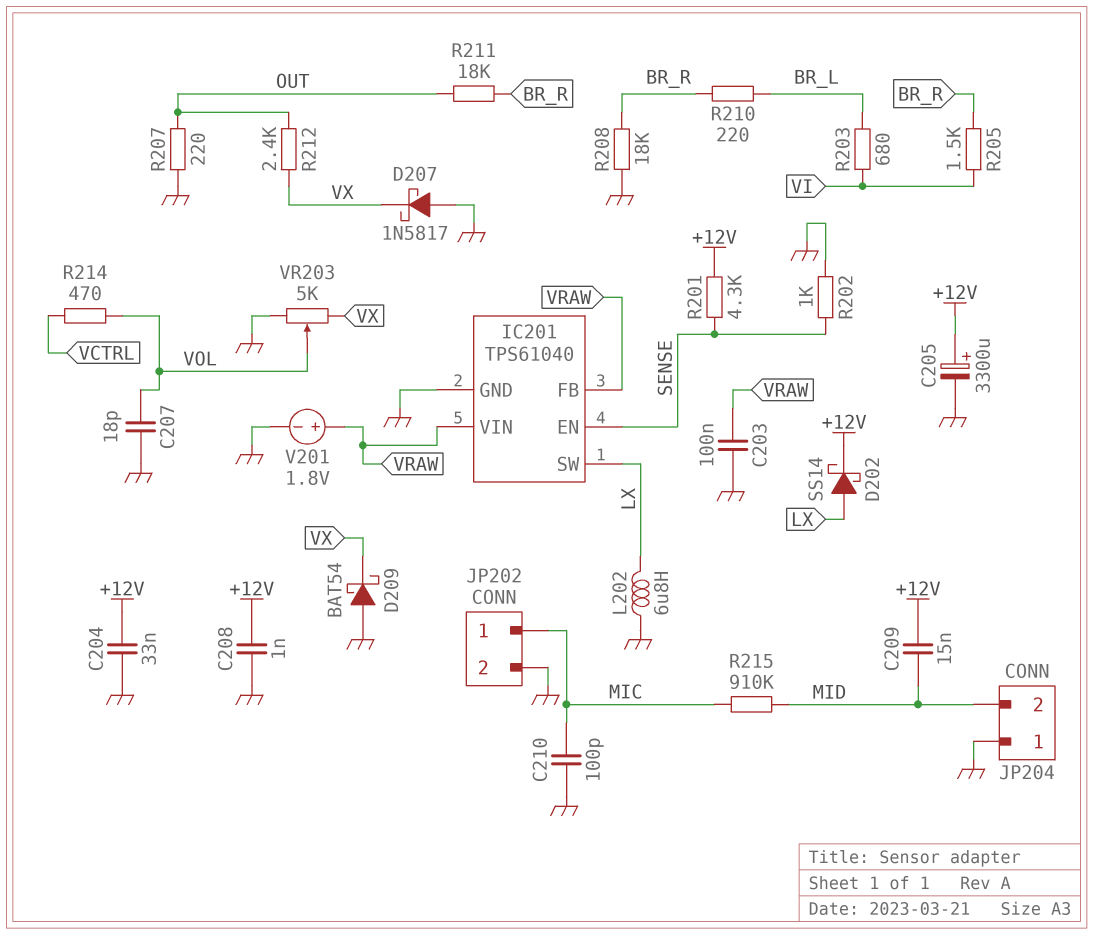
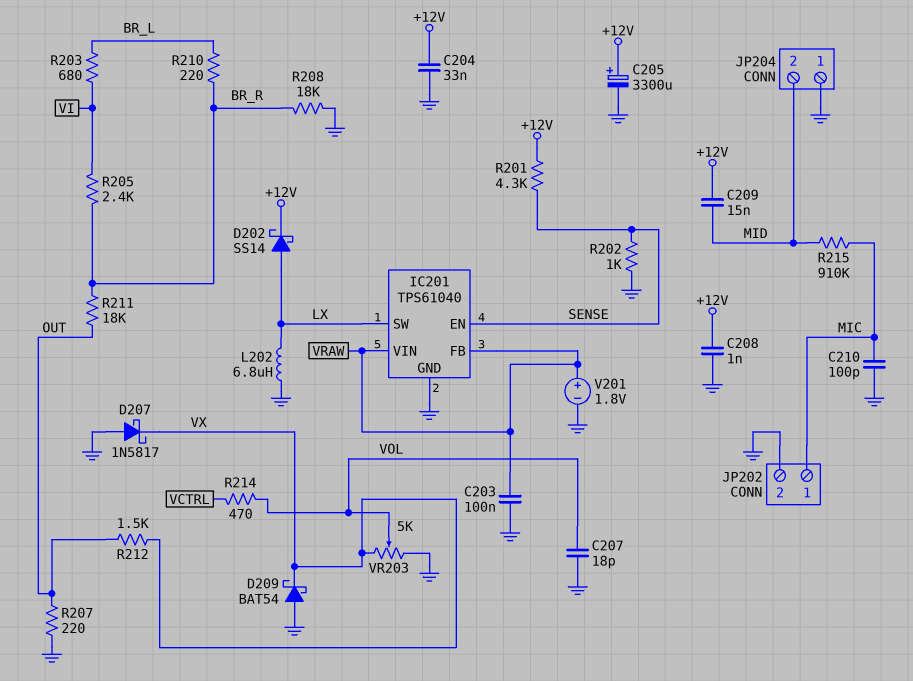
R205: 1.5k (BR_R, VI) -> 2.4k (BR_R, VI)
R212: 2.4k (OUT, VX) -> 1.5k (OUT, VX)

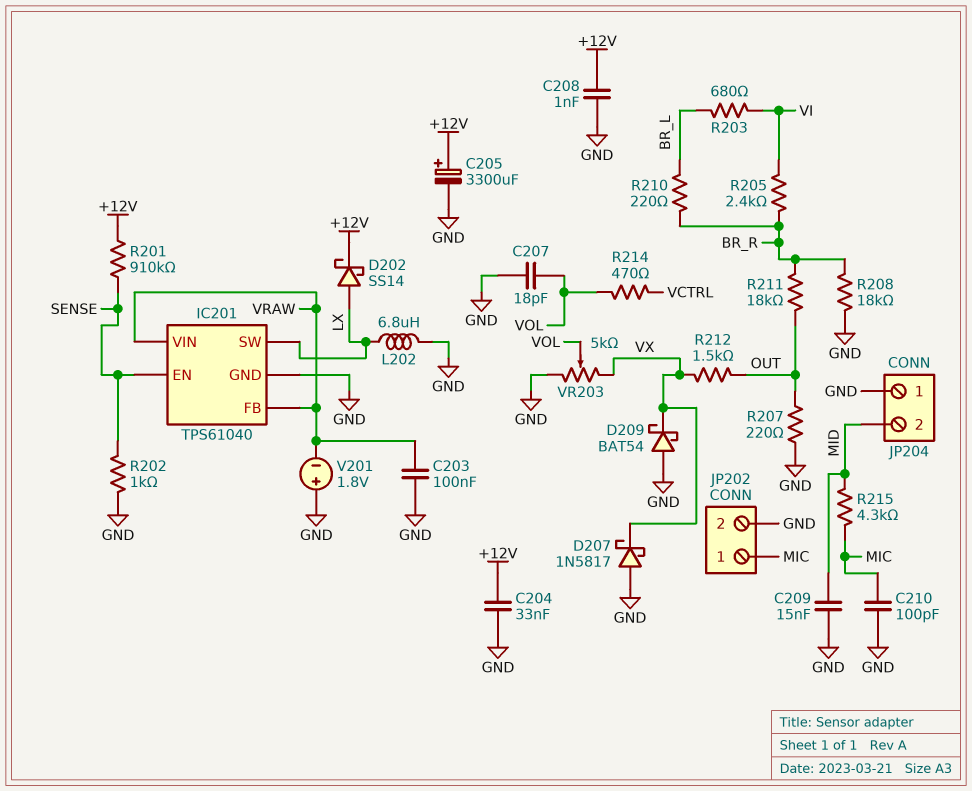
C209: 15nF (+12V, MID) -> 15nF (GND, MID)
R201: 4.3k (+12V, SENSE) -> 910k (+12V, SENSE)
R215: 910k (MIC, MID) -> 4.3k (MIC, MID)
V201: 1.8V (plus VRAW, minus GND) -> 1.8V (plus GND, minus VRAW)

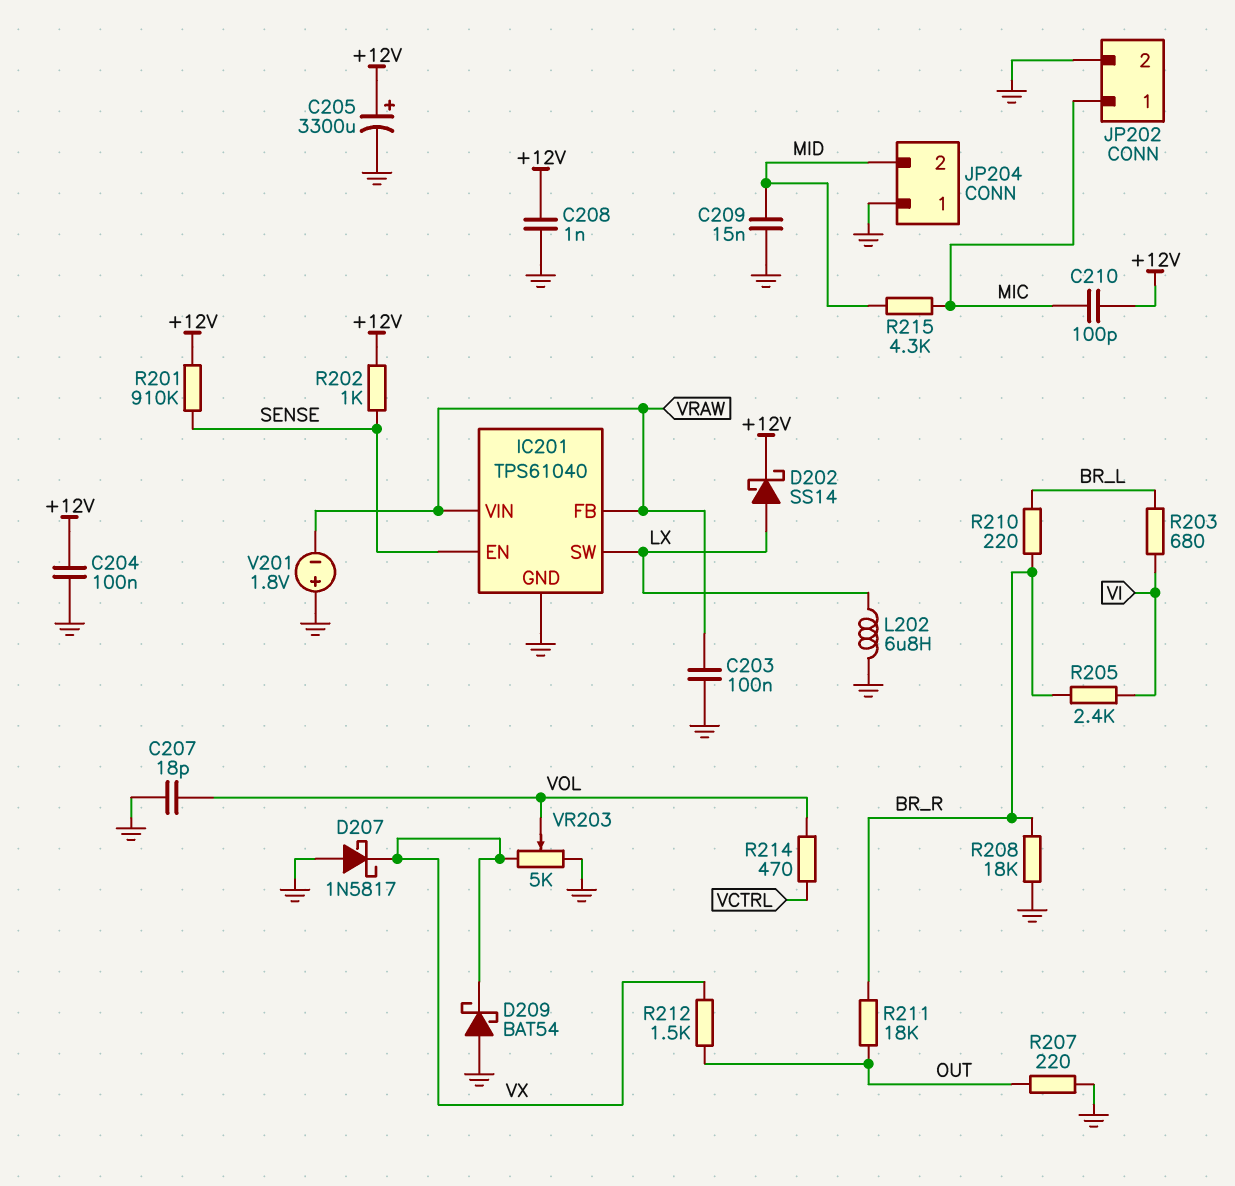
C204: 33nF (+12V, GND) -> 100nF (+12V, GND)
C210: 100pF (GND, MIC) -> 100pF (+12V, MIC)
R202: 1k (GND, SENSE) -> 1k (+12V, SENSE)

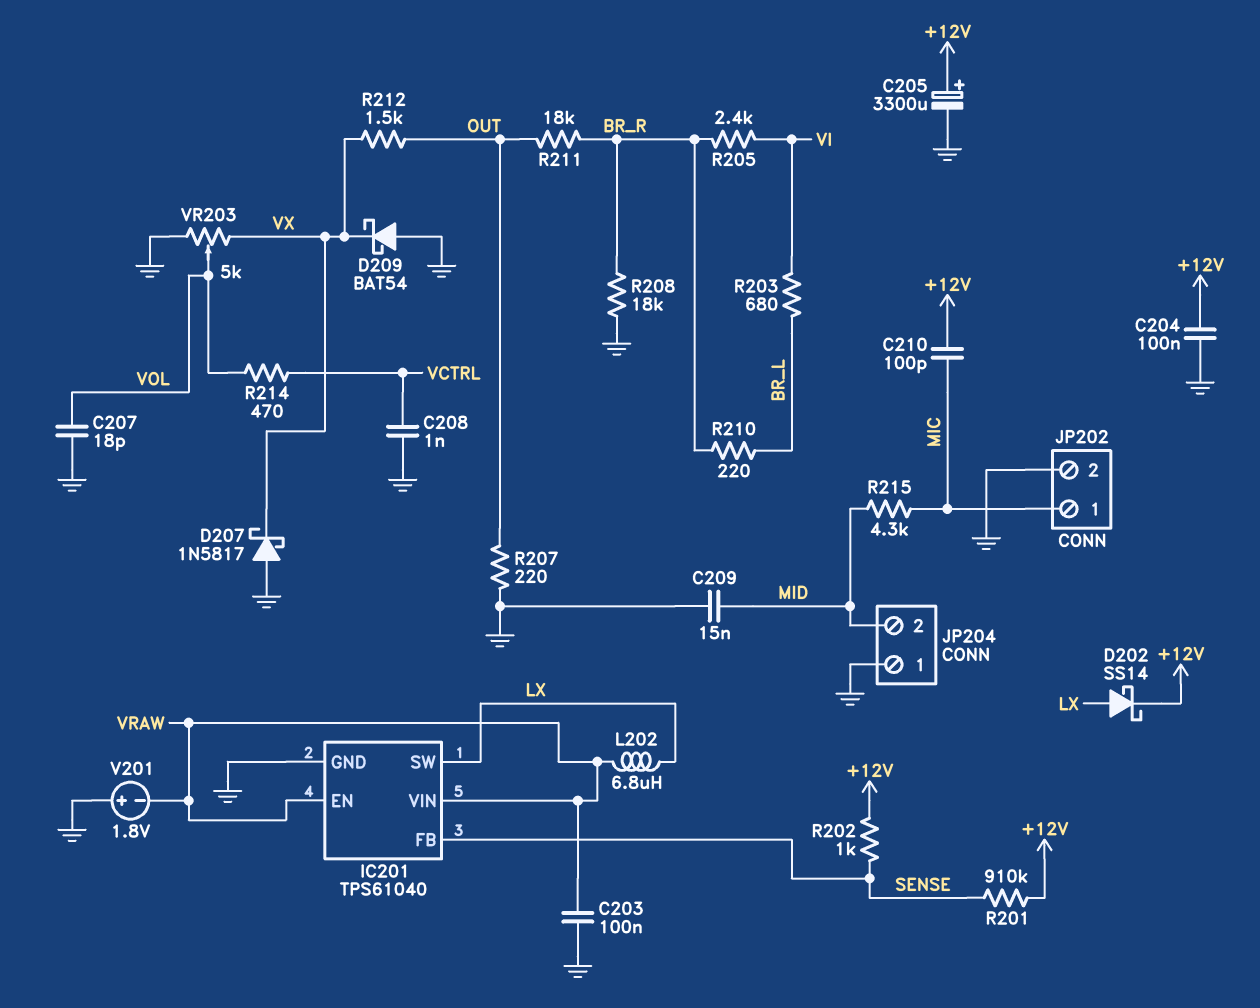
C208: 1nF (+12V, GND) -> 1nF (GND, VCTRL)
IC201 pin EN: SENSE -> VRAW
IC201 pin FB: VRAW -> SENSE
L202: 6.8uH (GND, LX) -> 6.8uH (LX, VRAW)

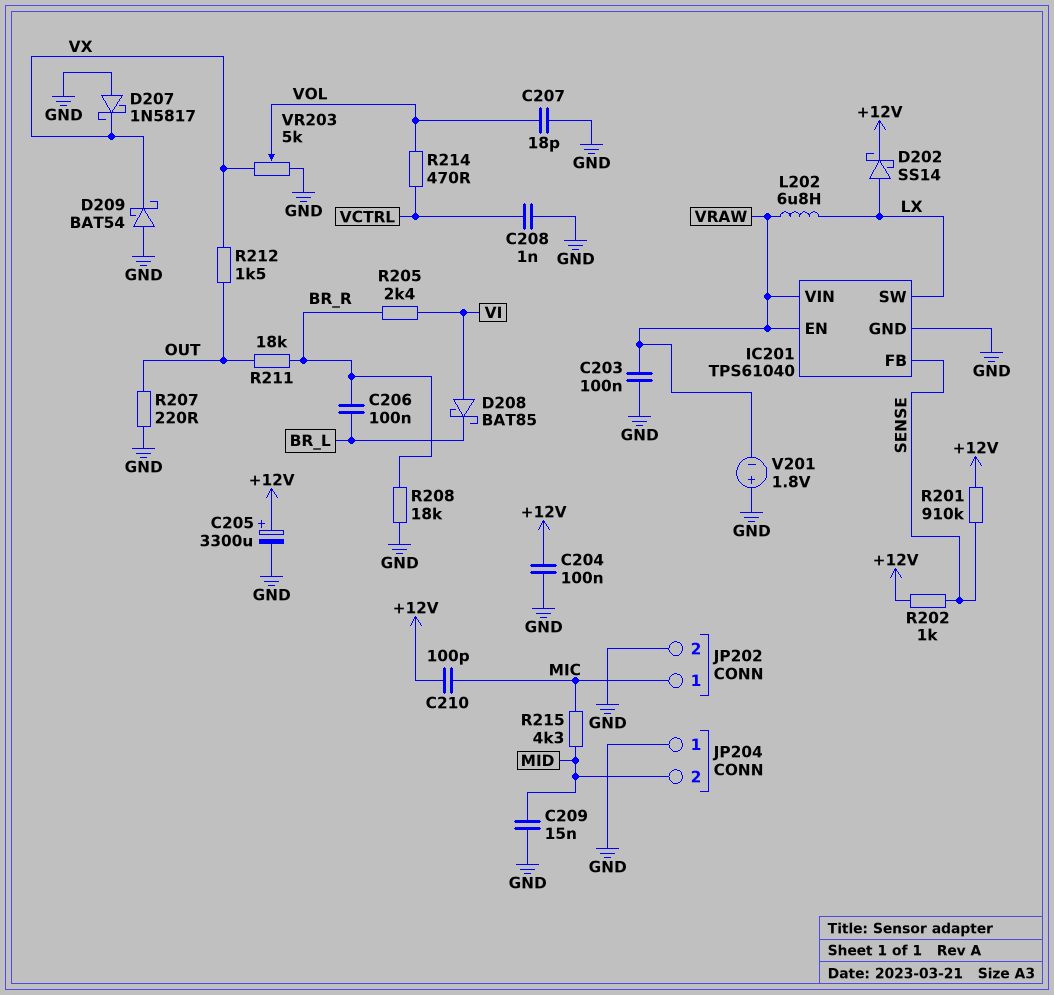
C206: none -> 100nF (BR_L, BR_R)
D208: none -> schottky BAT85 (A VI, K BR_L)
R203: 680 (BR_L, VI) -> none
R210: 220 (BR_L, BR_R) -> none

